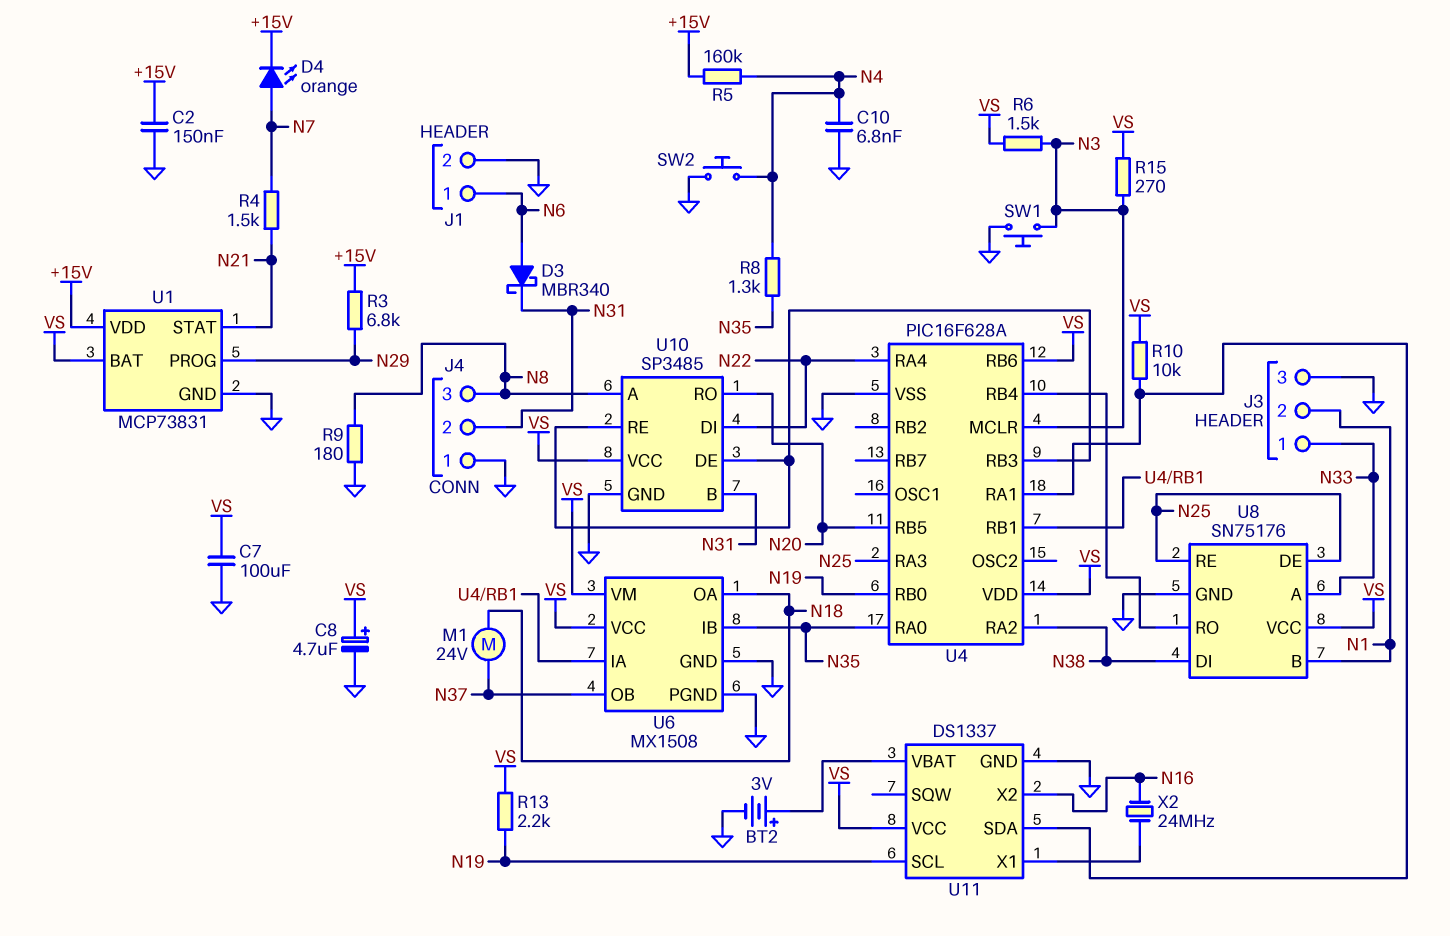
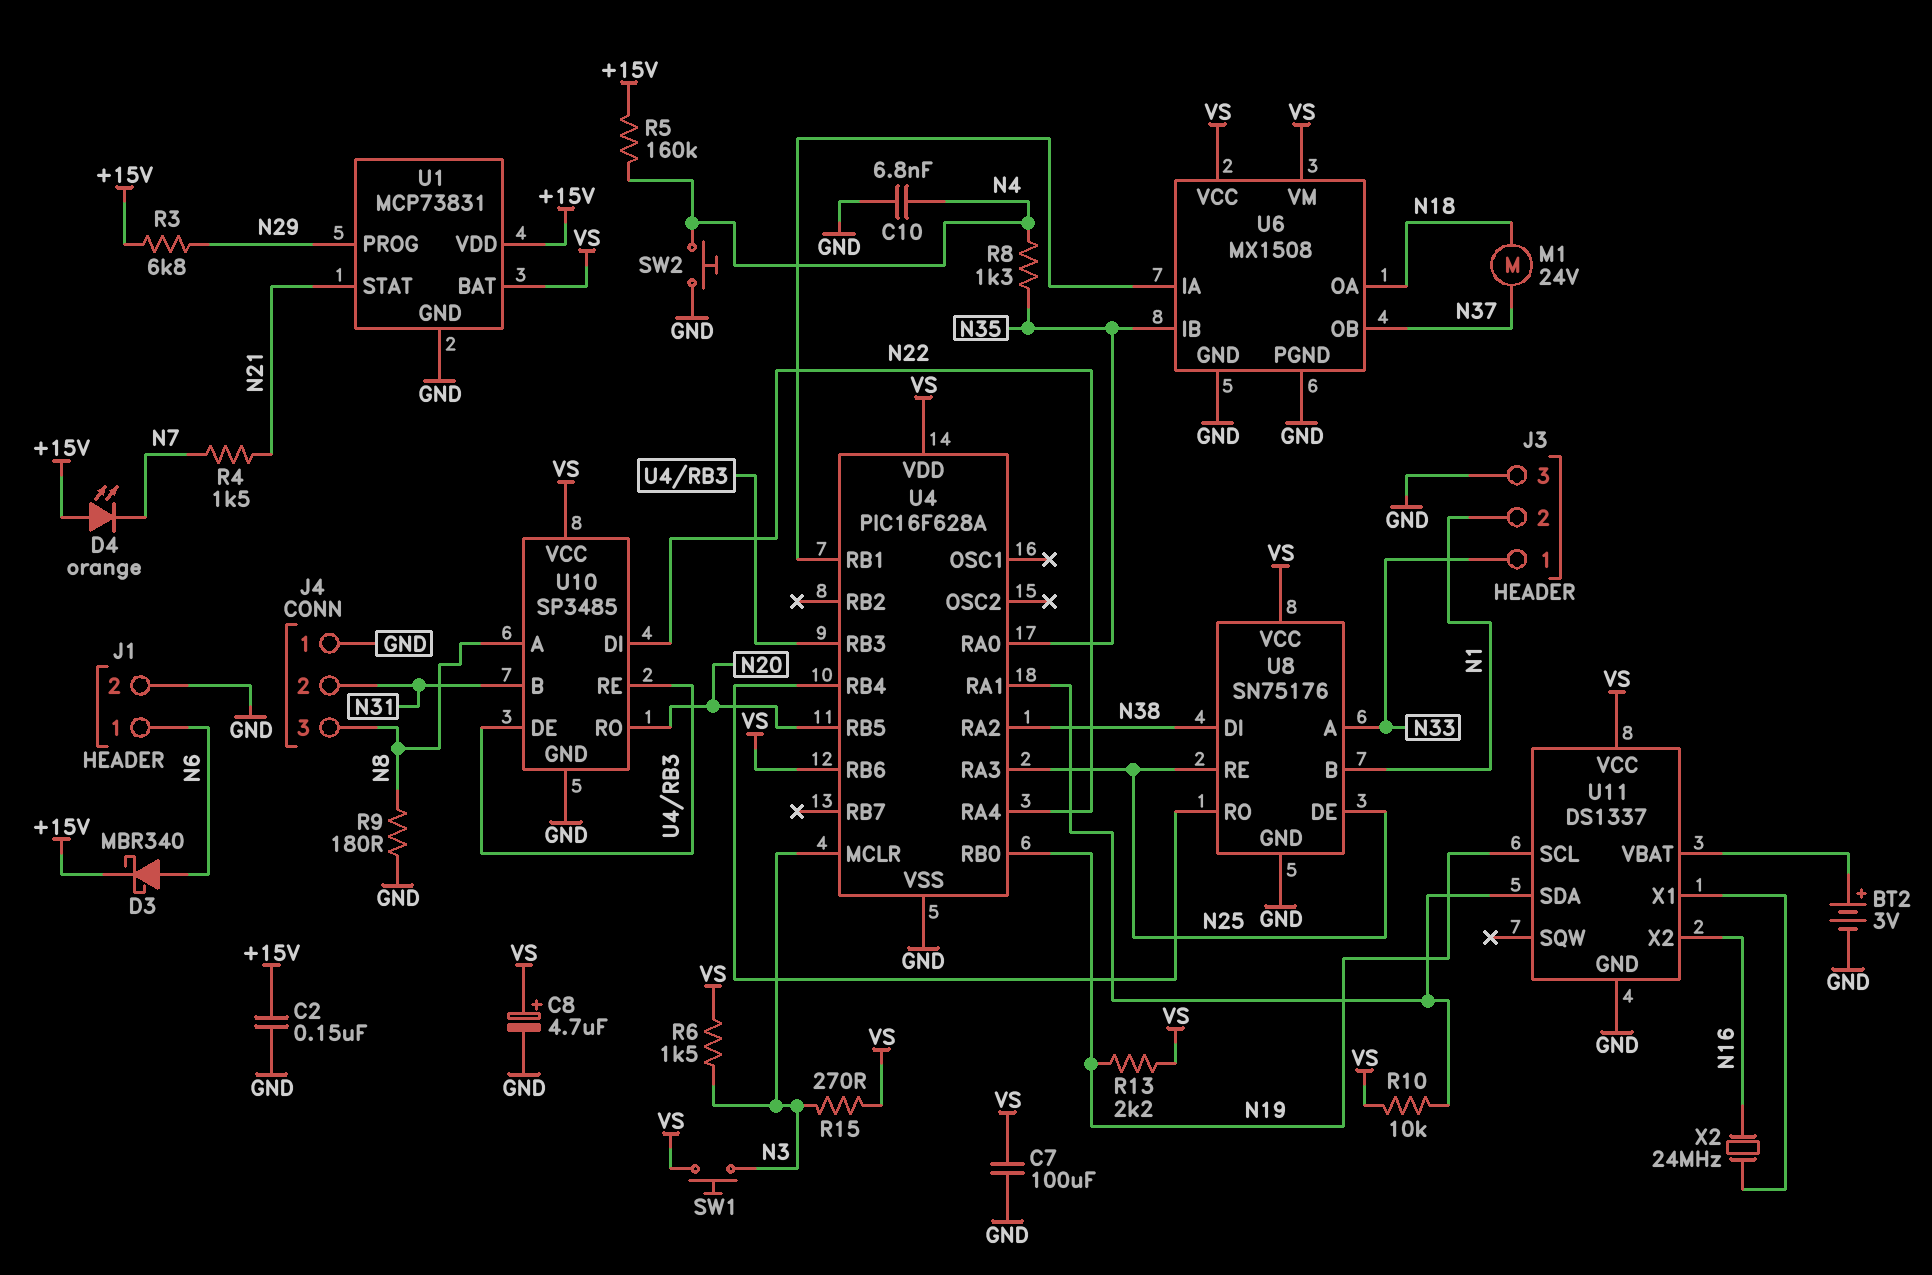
D3: schottky MBR340 (A N6, K N31) -> schottky MBR340 (A N6, K +15V)
D4: LED orange (A N7, K +15V) -> LED orange (A +15V, K N7)
SW1: button (GND, N3) -> button (N3, VS)

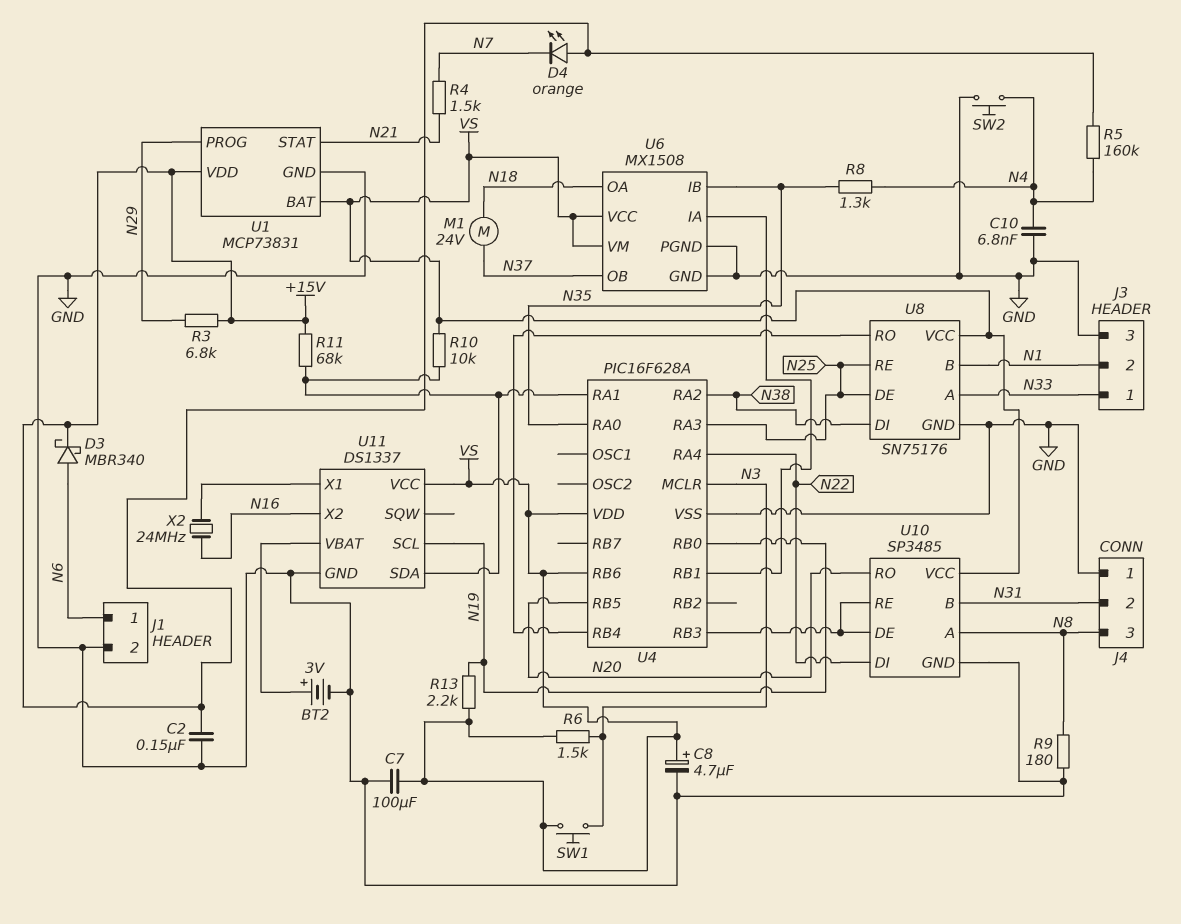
R11: none -> 68k (+15V, U4/RA1)
R15: 270 (N3, VS) -> none

